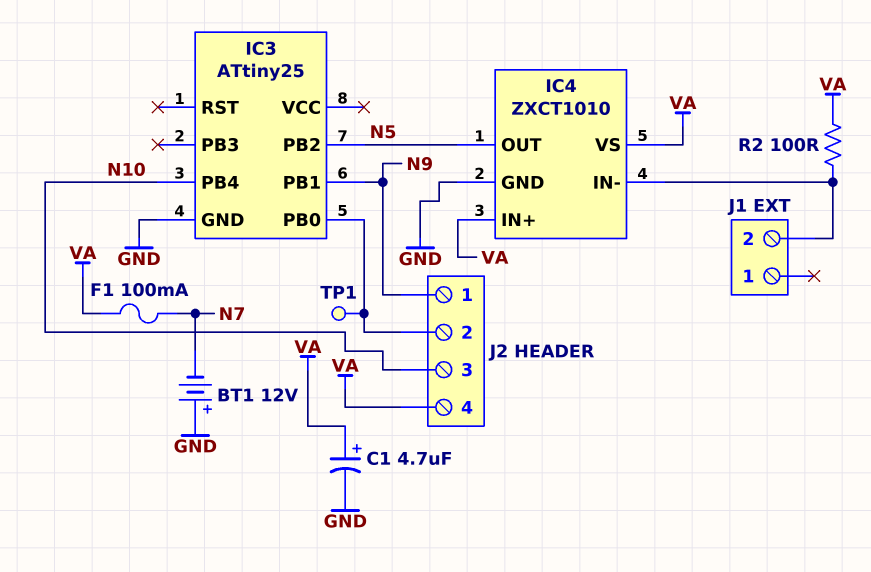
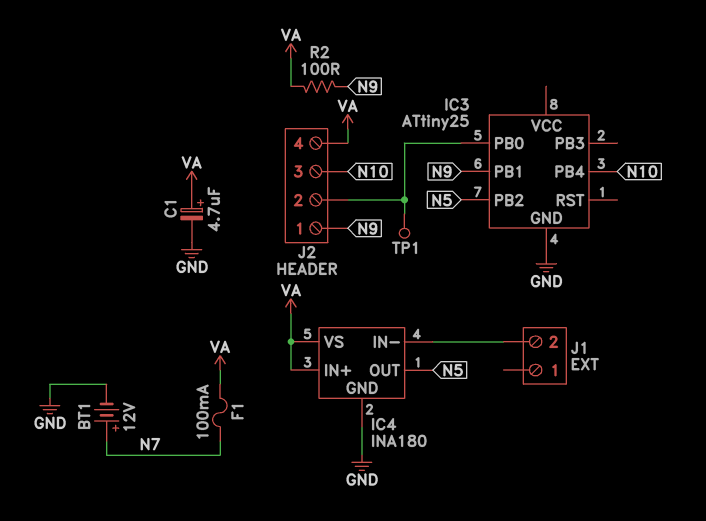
BT1: 12V (plus GND, minus N7) -> 12V (plus N7, minus GND)
IC4: ZXCT1010 -> INA180
R2: 100 (IC4/IN-, VA) -> 100 (N9, VA)

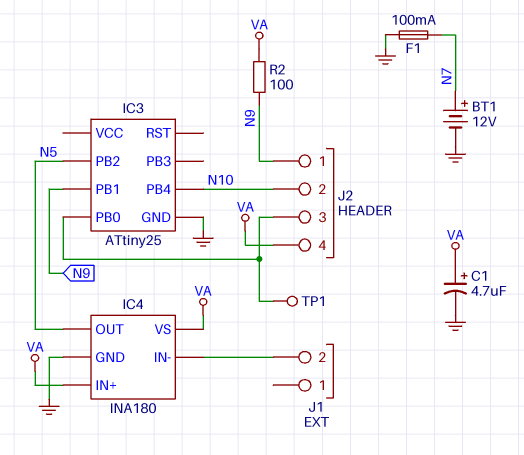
F1: 100mA (N7, VA) -> 100mA (GND, N7)
J2 pin 2: IC3/PB0 -> N10
J2 pin 3: N10 -> IC3/PB0

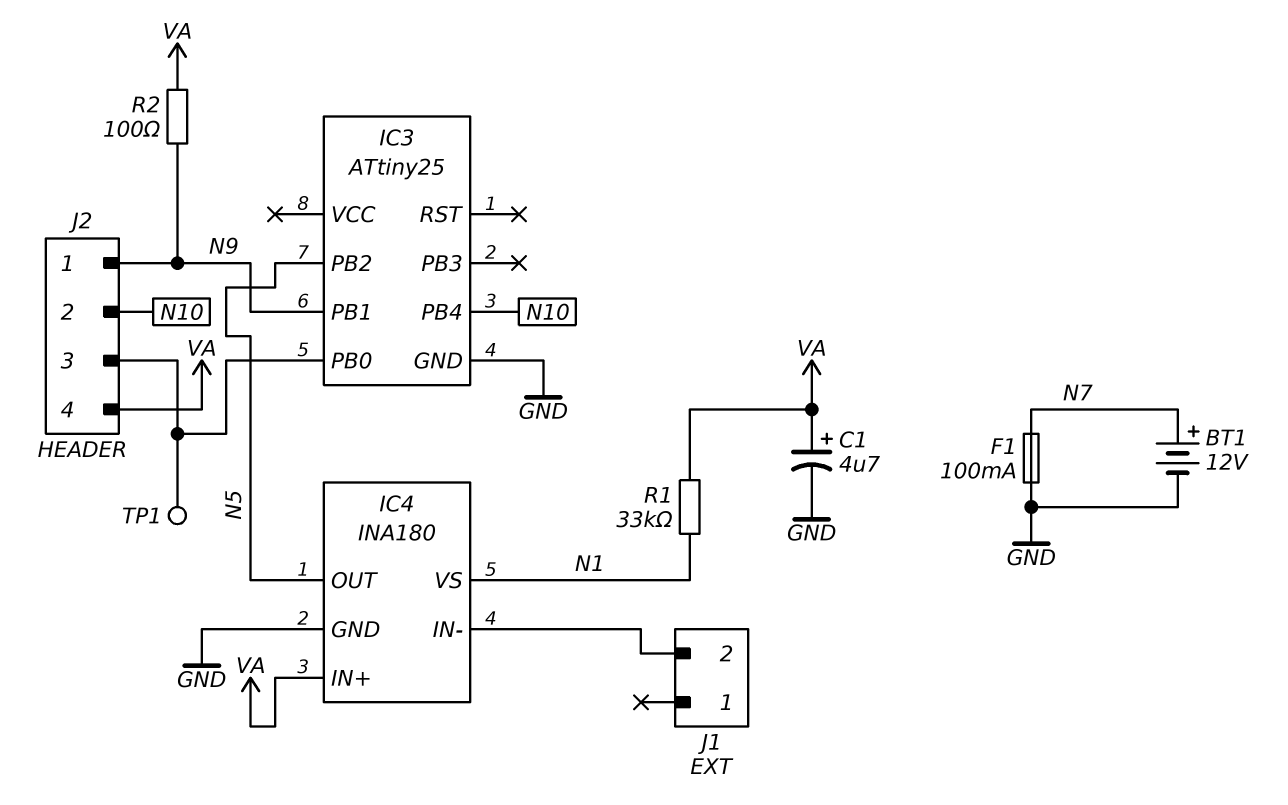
IC4 pin VS: VA -> N1
R1: none -> 33k (N1, VA)

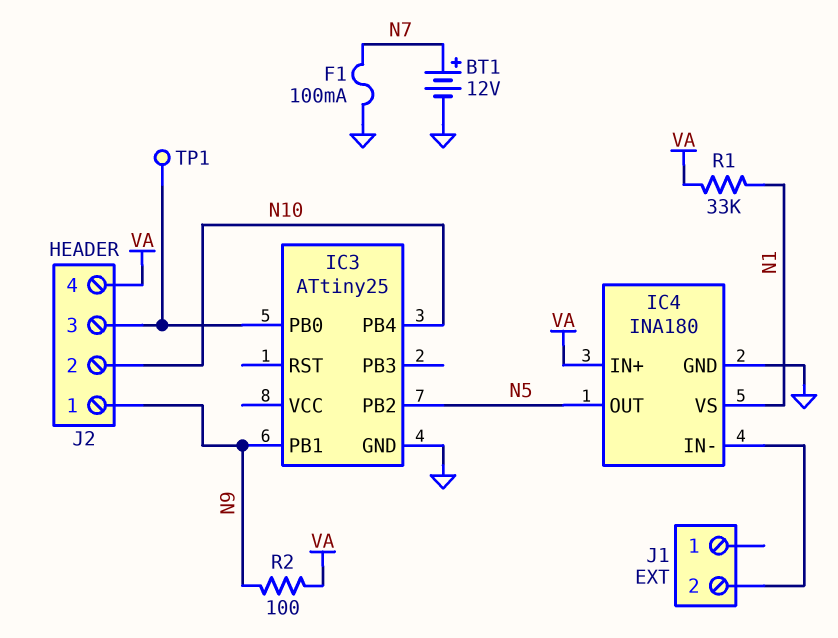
C1: 4.7uF (plus VA, minus GND) -> none

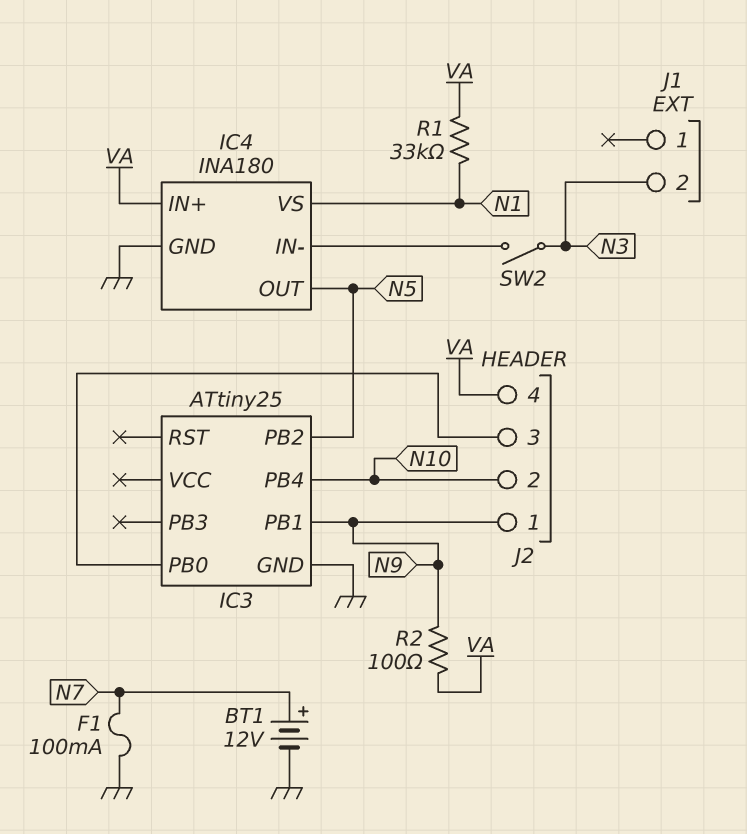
J1 pin 2: IC4/IN- -> N3
SW2: none -> switch (IC4/IN-, N3)
TP1: test point (IC3/PB0) -> none

